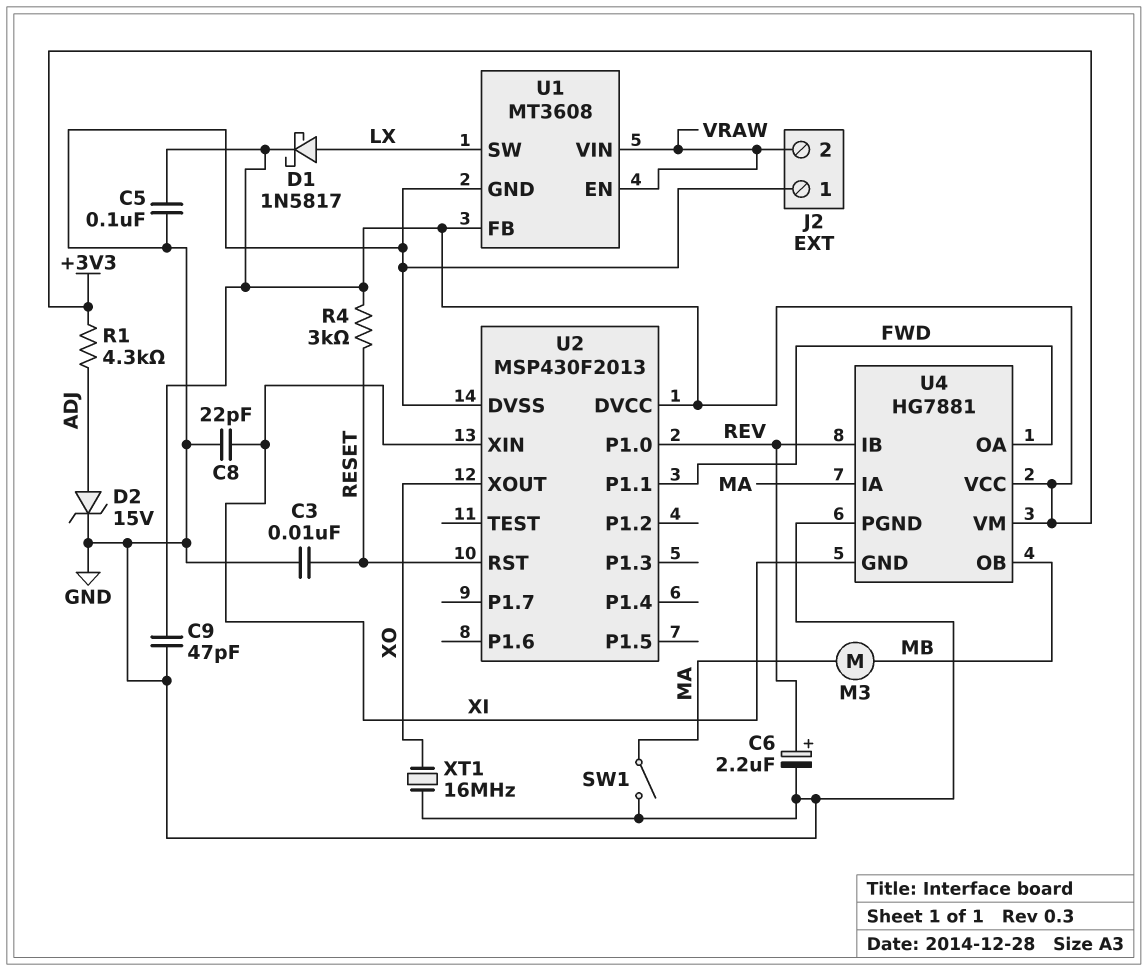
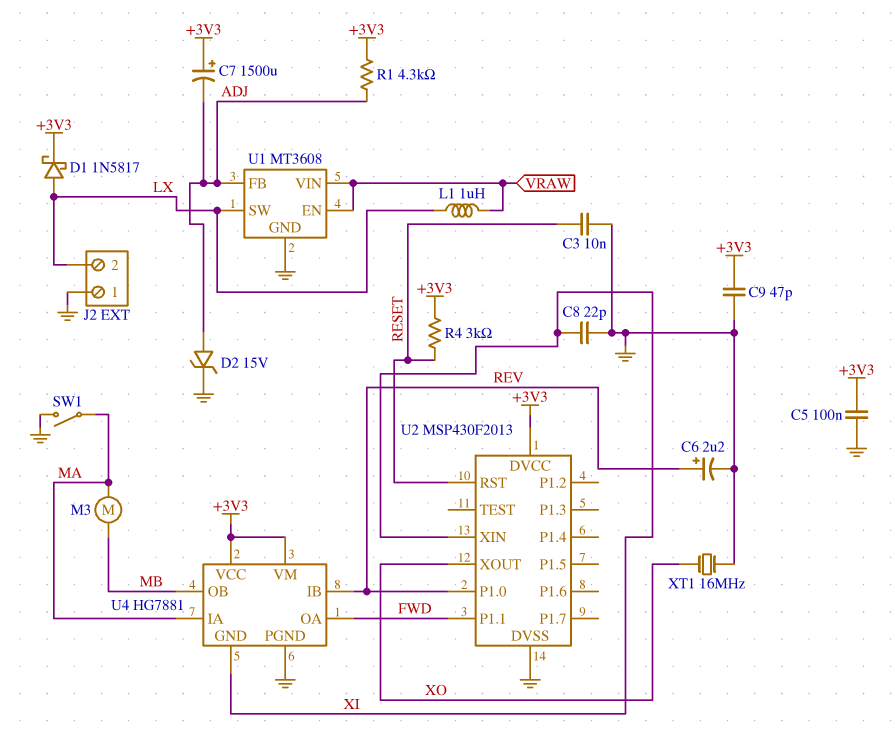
C7: none -> 1500uF (plus +3V3, minus ADJ)
J2 pin 2: VRAW -> LX
L1: none -> 1uH (LX, VRAW)
U1 pin FB: +3V3 -> ADJ

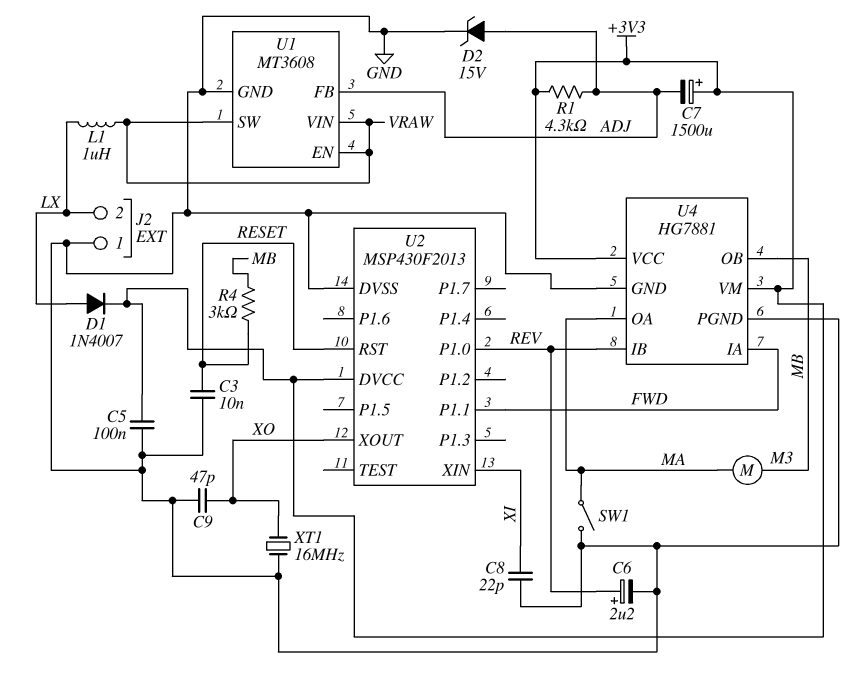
C9: 47pF (+3V3, GND) -> 47pF (GND, XO)
D1: schottky 1N5817 (A LX, K +3V3) -> diode 1N4007 (A LX, K +3V3)
R4: 3k (+3V3, RESET) -> 3k (MB, RESET)
U1 pin SW: LX -> VRAW
U4 pin GND: XI -> GND
U4 pin IA: MA -> FWD
U4 pin OA: FWD -> MA

